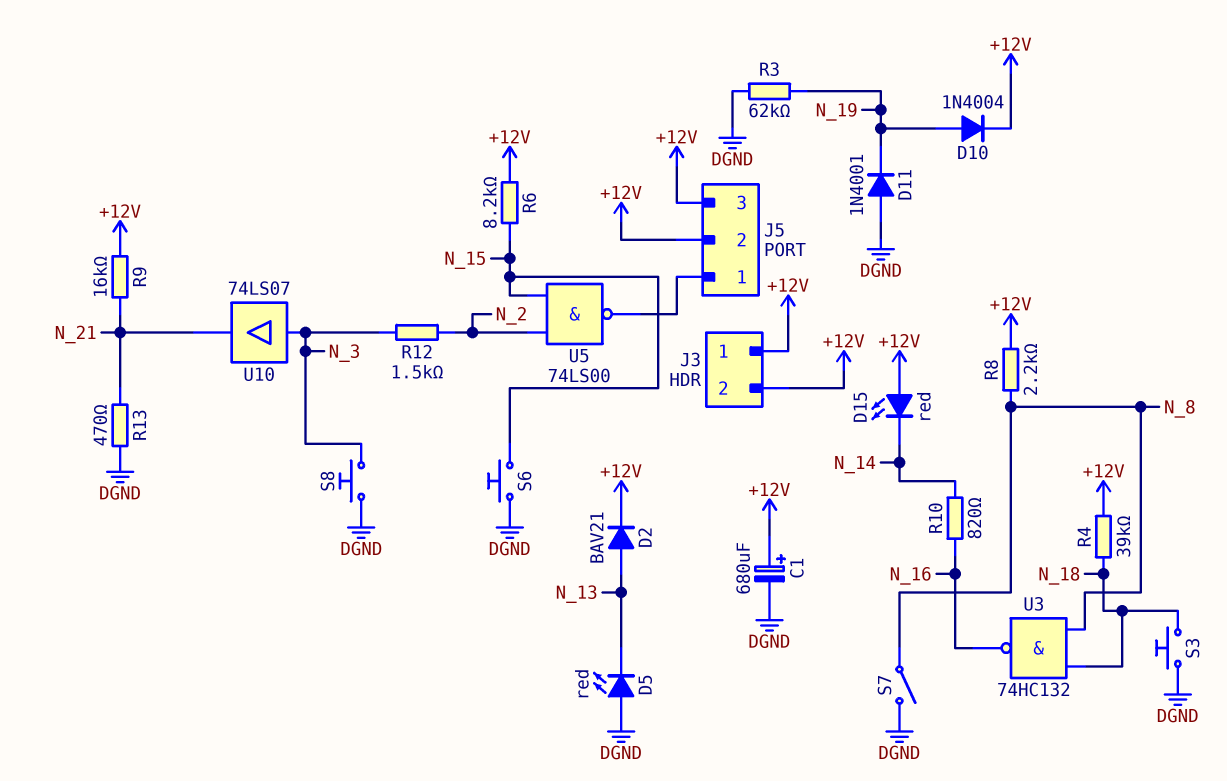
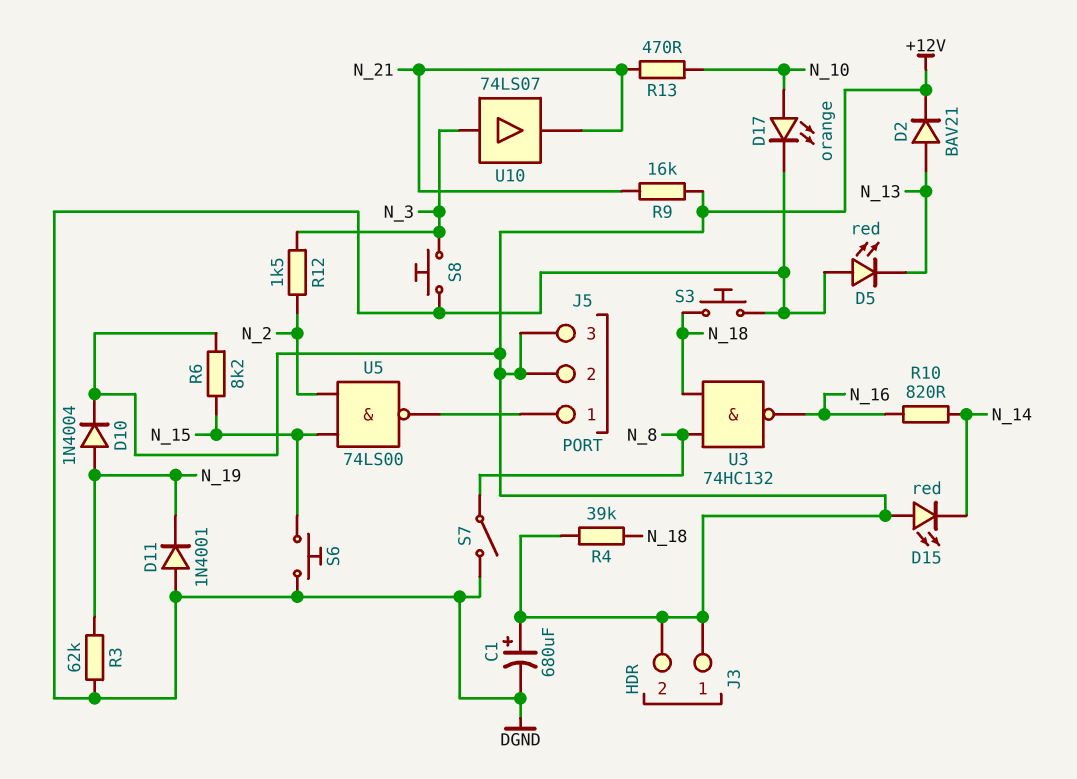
D17: none -> LED orange (A N_10, K DGND)
R8: 2.2k (+12V, N_8) -> none
R13: 470 (DGND, N_21) -> 470 (N_10, N_21)

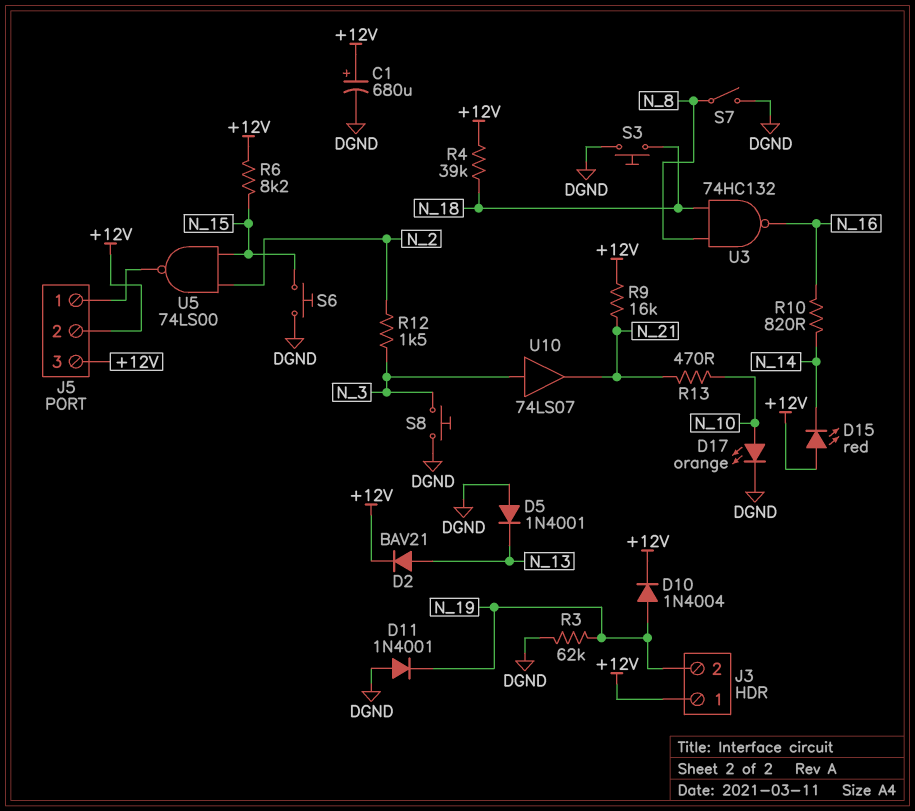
D5: LED red (A DGND, K N_13) -> diode 1N4001 (A DGND, K N_13)
J3 pin 2: +12V -> N_19

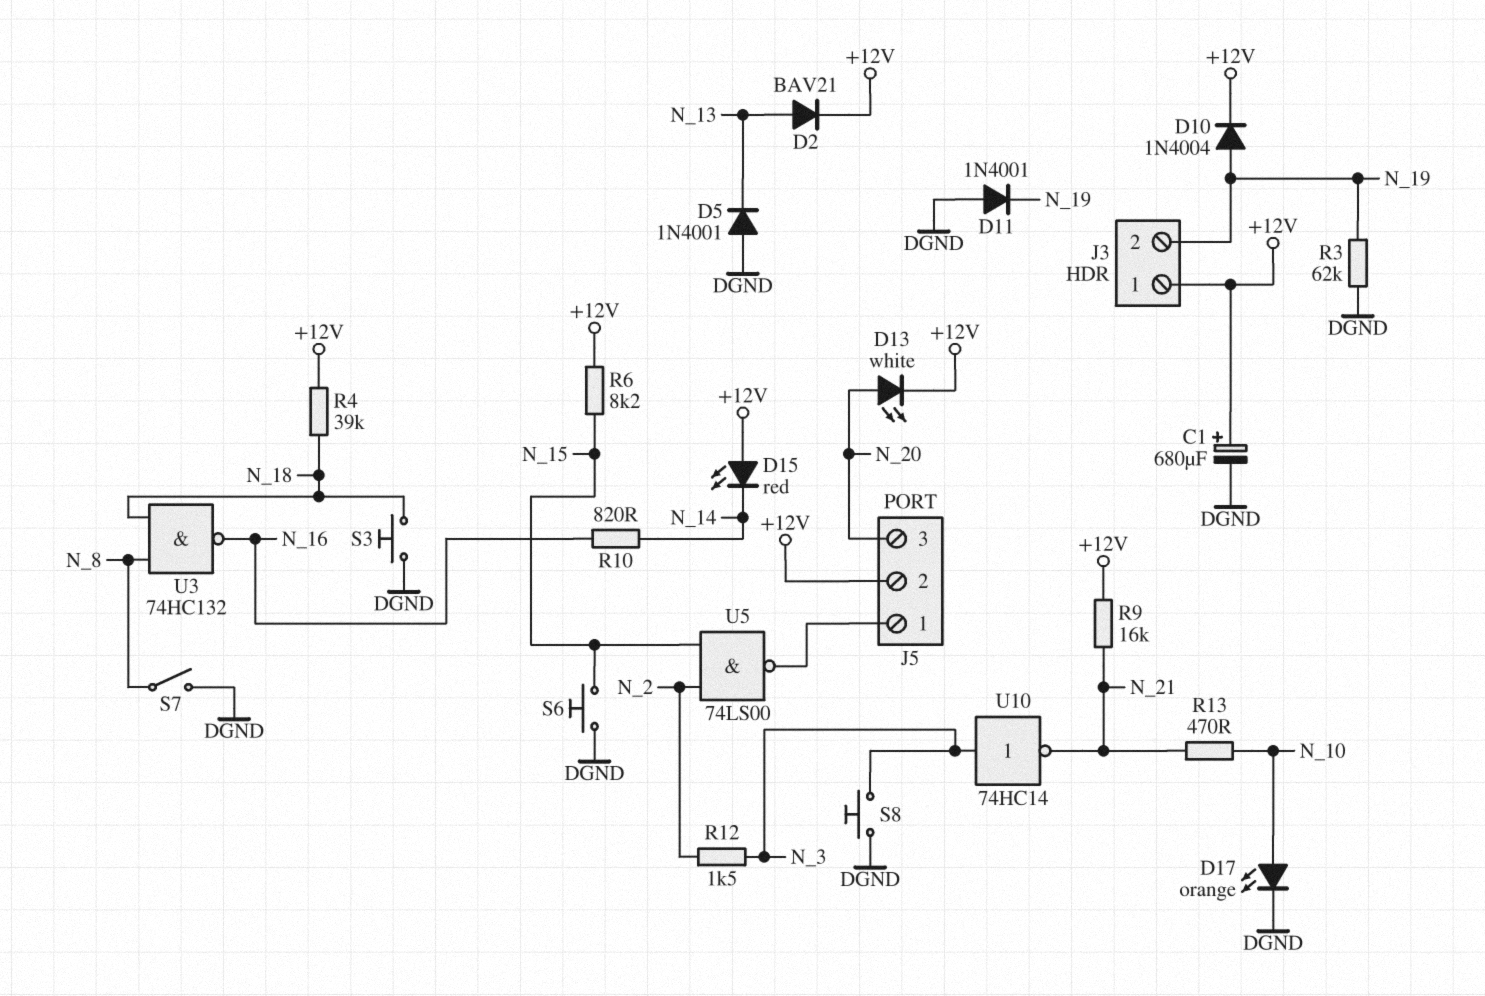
D13: none -> LED white (A N_20, K +12V)
J5 pin 3: +12V -> N_20
U10: buffer 74LS07 (in N_3, out N_21) -> NOT 74HC14 (in N_3, out N_21)

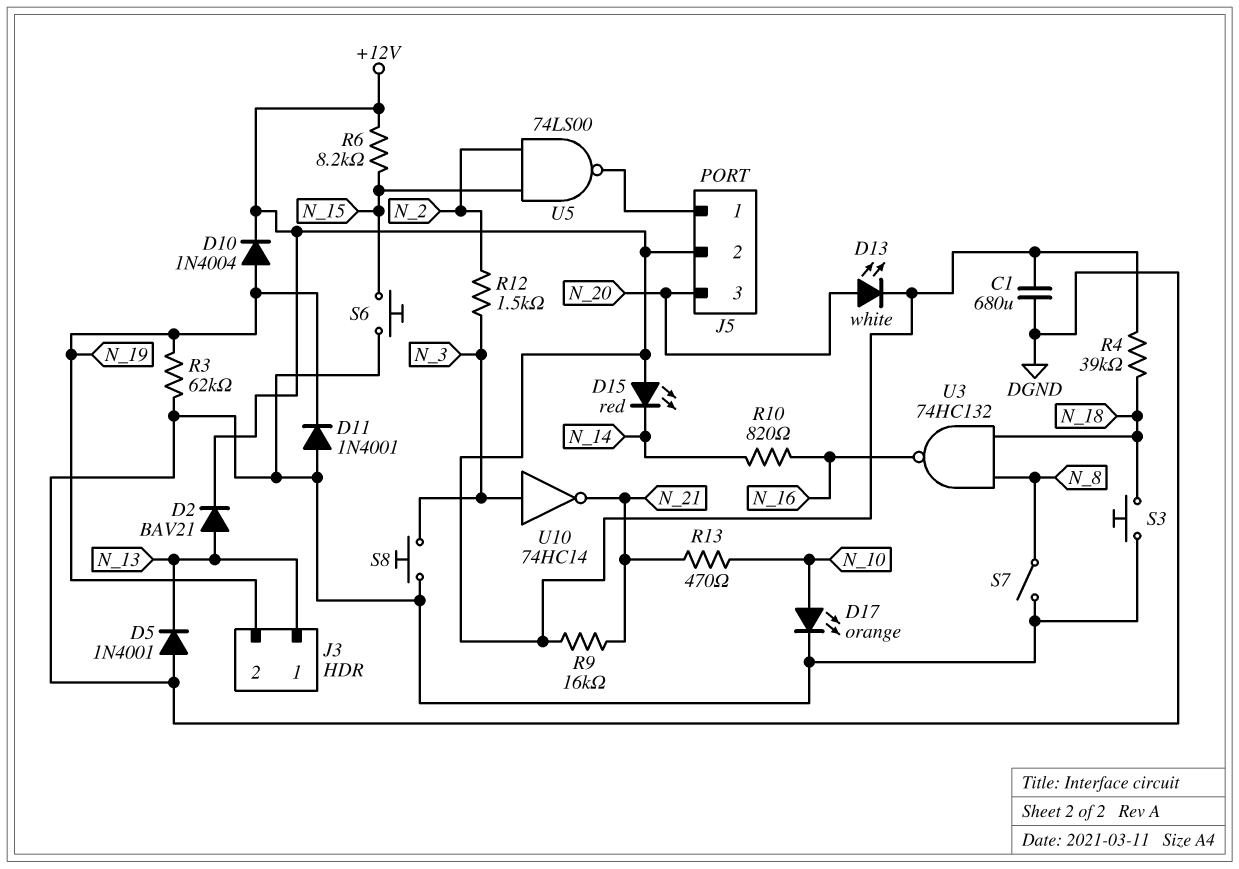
C1: 680uF (plus +12V, minus DGND) -> 680uF (+12V, DGND)
J3 pin 1: +12V -> N_13

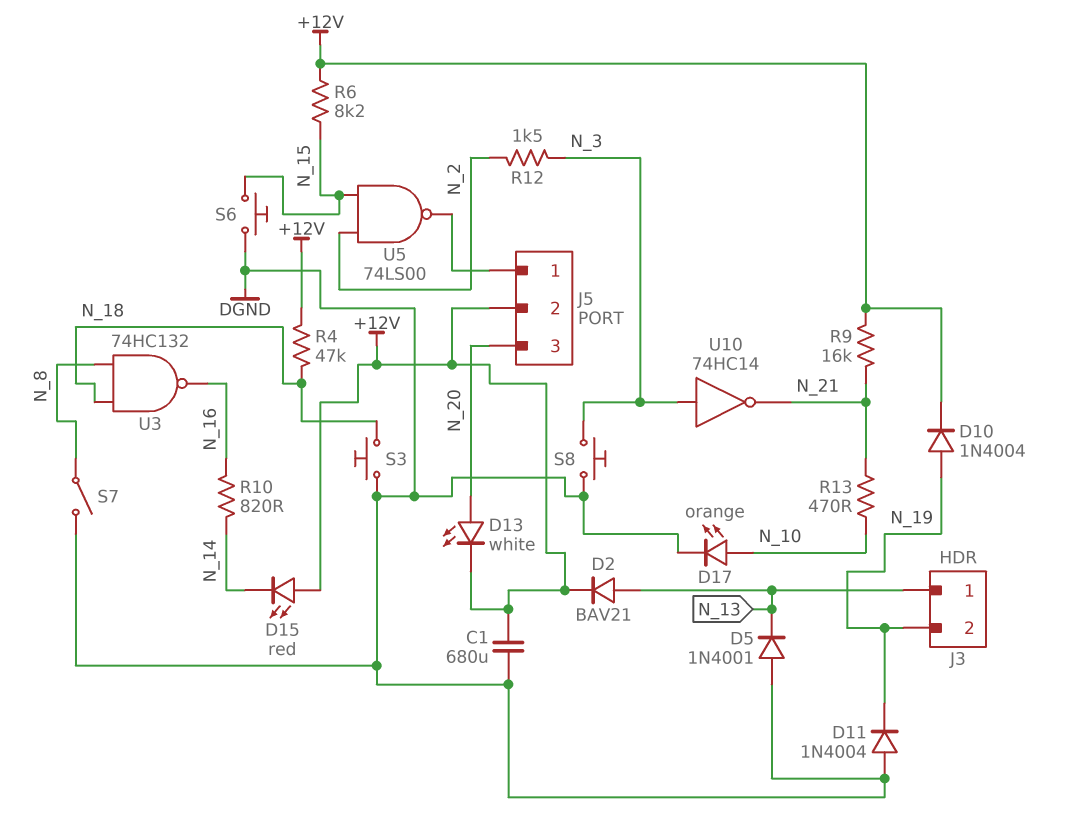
D11: diode 1N4001 (A DGND, K N_19) -> diode 1N4004 (A DGND, K N_19)
R3: 62k (DGND, N_19) -> none
R4: 39k (+12V, N_18) -> 47k (+12V, N_18)

